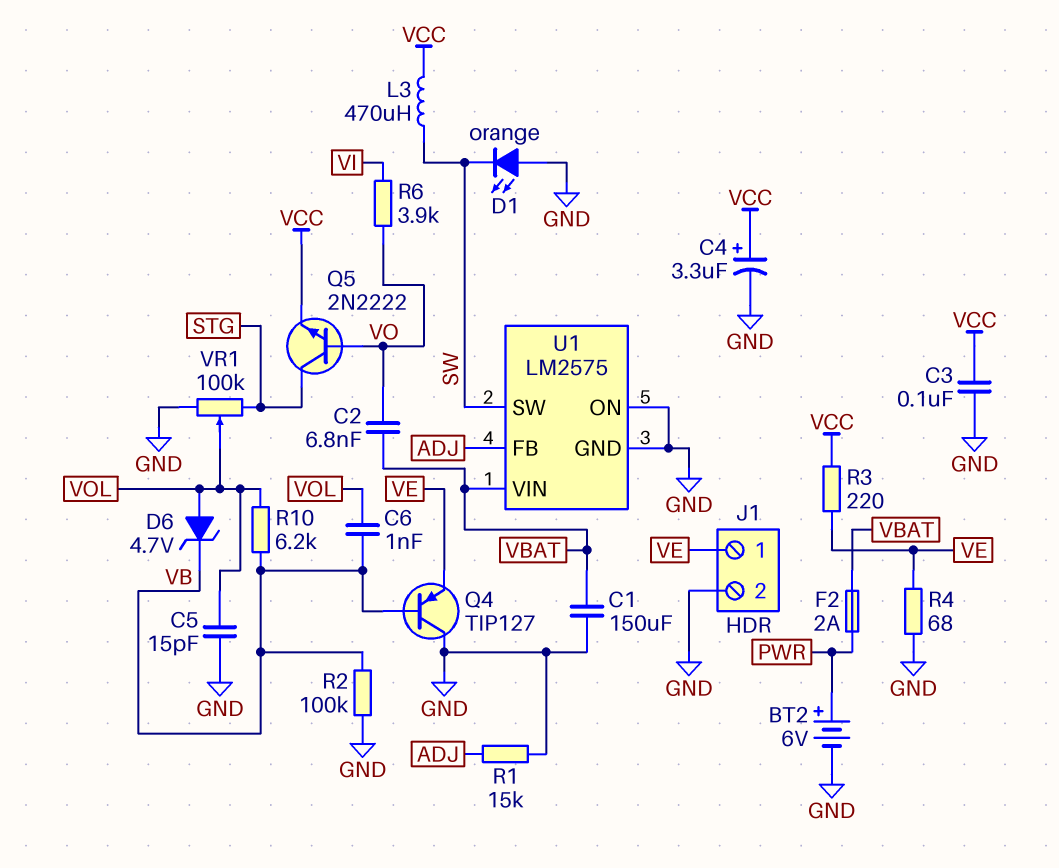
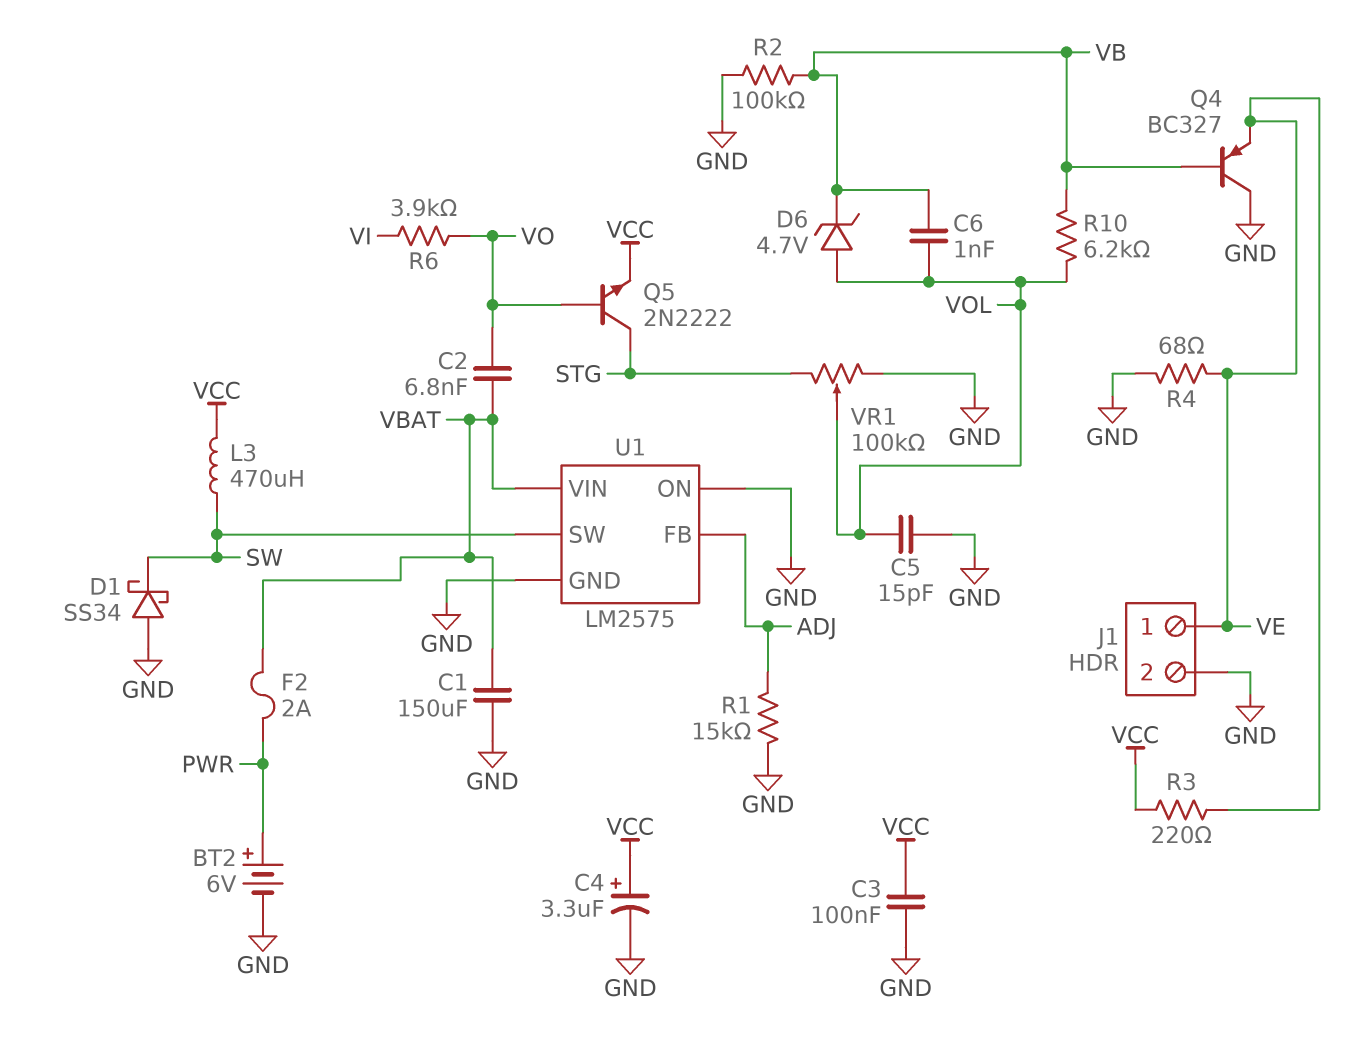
D1: LED orange (A GND, K SW) -> schottky SS34 (A GND, K SW)
Q4: PNP TIP127 (B VB, C GND, E VE) -> PNP BC327 (B VB, C GND, E VE)

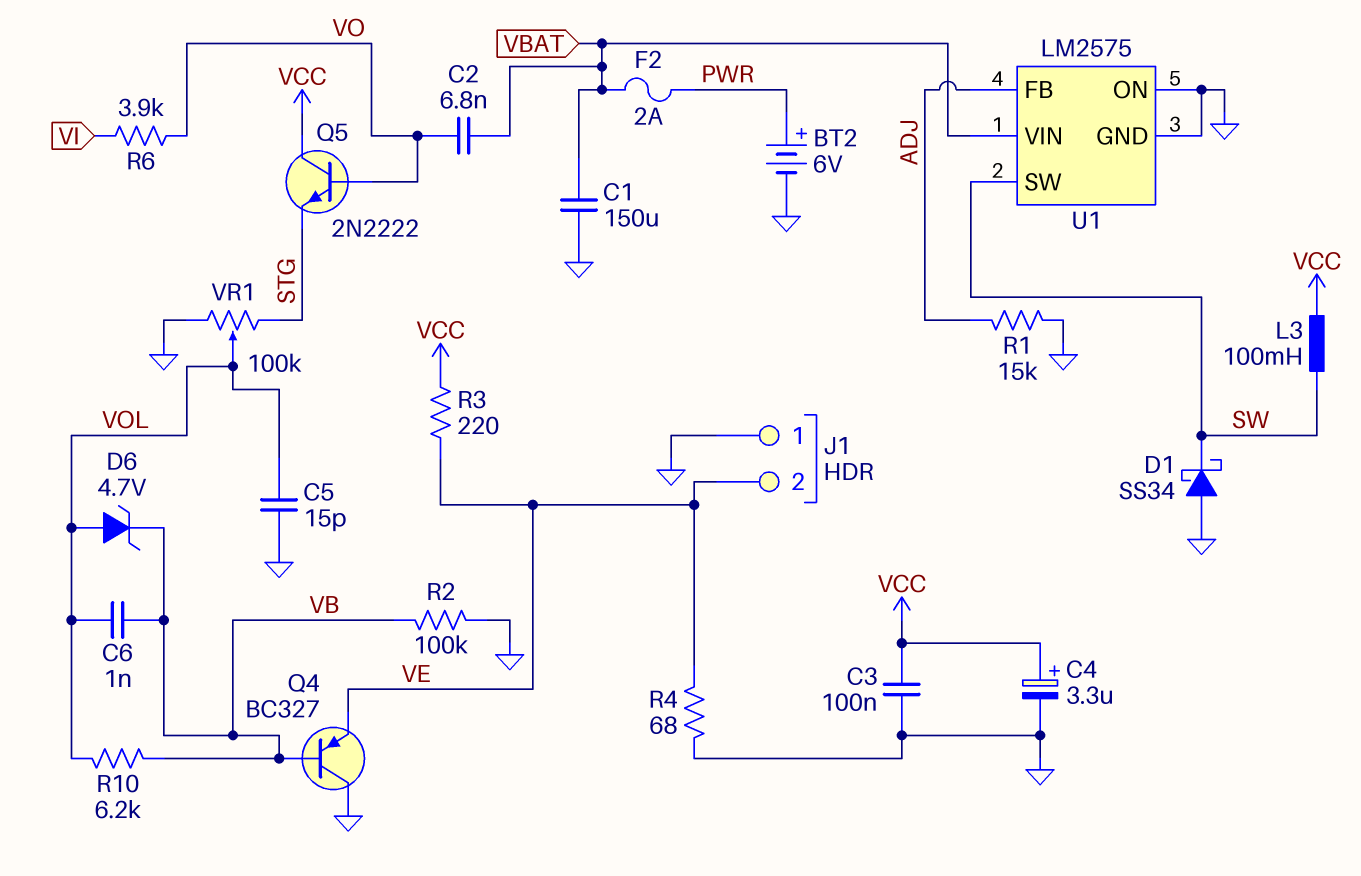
J1 pin 1: VE -> GND
J1 pin 2: GND -> VE
L3: 470uH (SW, VCC) -> 100mH (SW, VCC)
Q5: NPN 2N2222 (B VO, C STG, E VCC) -> NPN 2N2222 (B VO, C VCC, E STG)

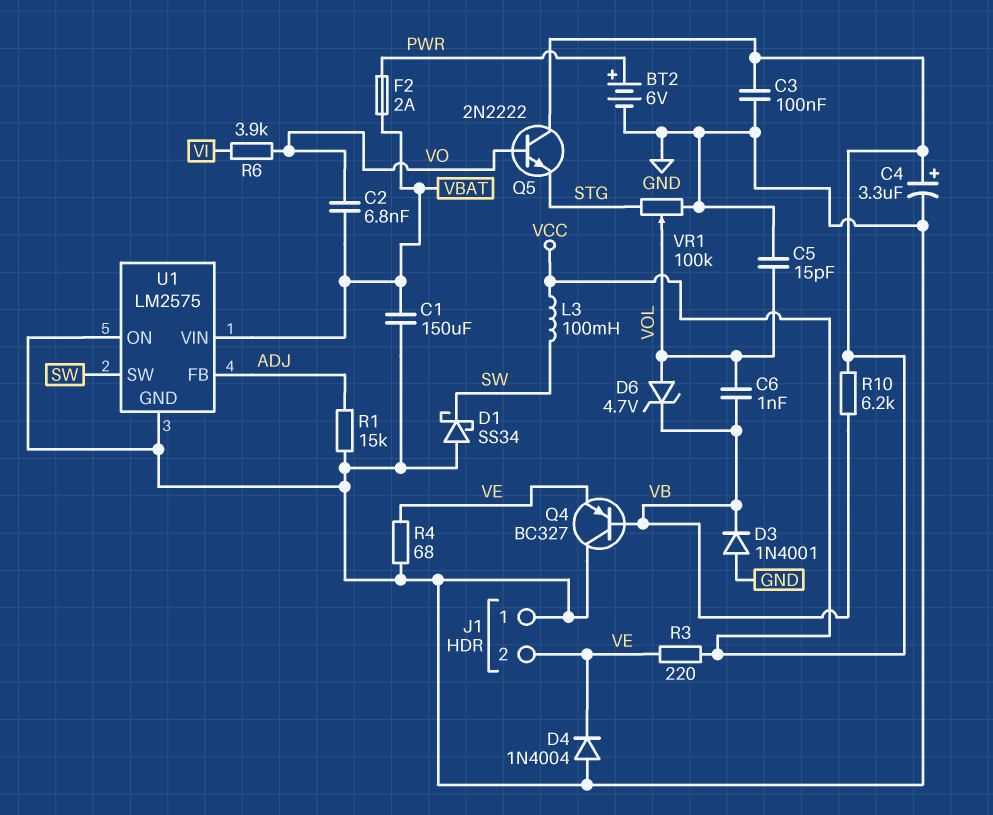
D3: none -> diode 1N4001 (A GND, K VB)
D4: none -> diode 1N4004 (A GND, K VE)
R2: 100k (GND, VB) -> none
R10: 6.2k (VB, VOL) -> 6.2k (VB, VCC)

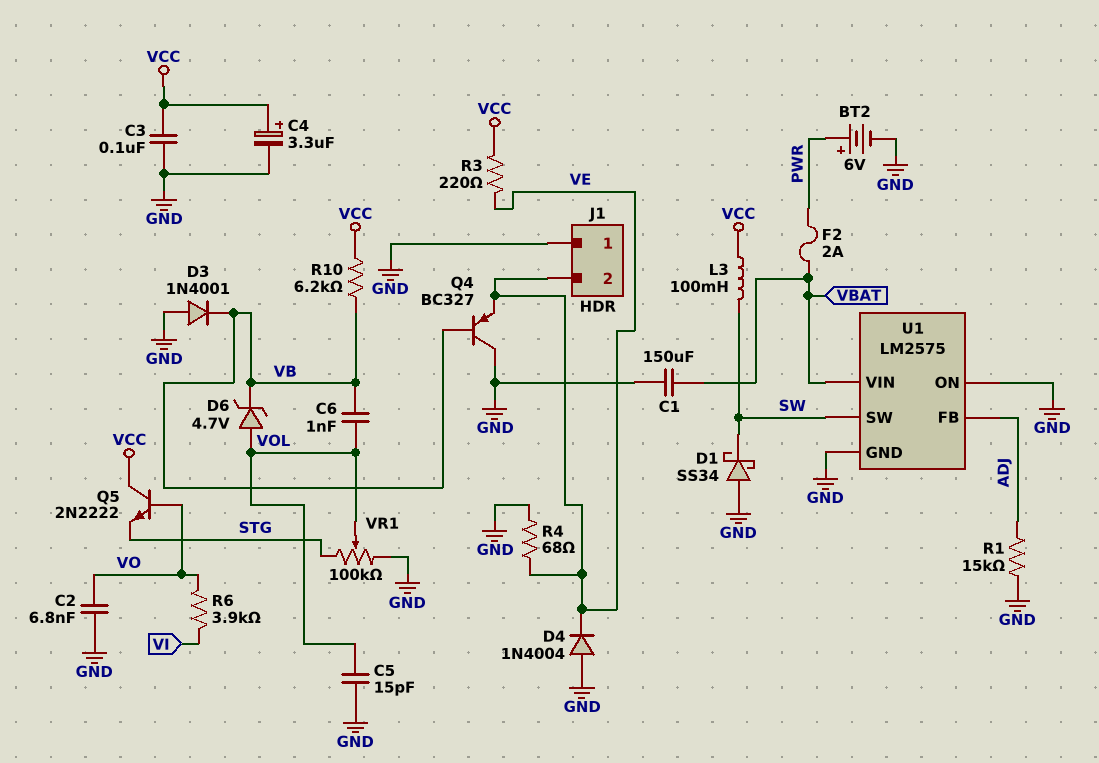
C2: 6.8nF (VBAT, VO) -> 6.8nF (GND, VO)

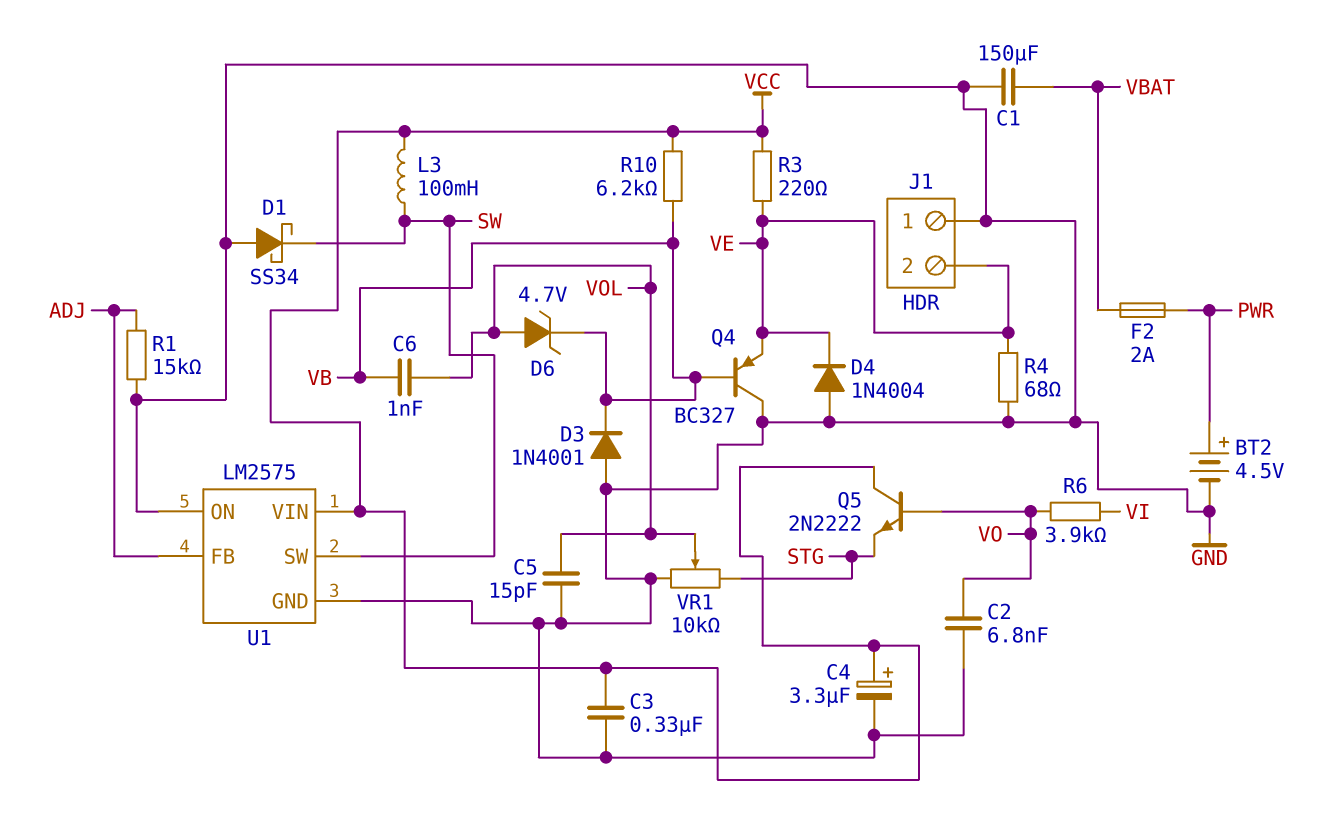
BT2: 6V (plus PWR, minus GND) -> 4.5V (plus PWR, minus GND)
C3: 100nF (GND, VCC) -> 330nF (GND, VCC)
U1 pin VIN: VBAT -> VCC
VR1: 100k (GND, STG, wiper VOL) -> 10k (GND, STG, wiper VOL)

